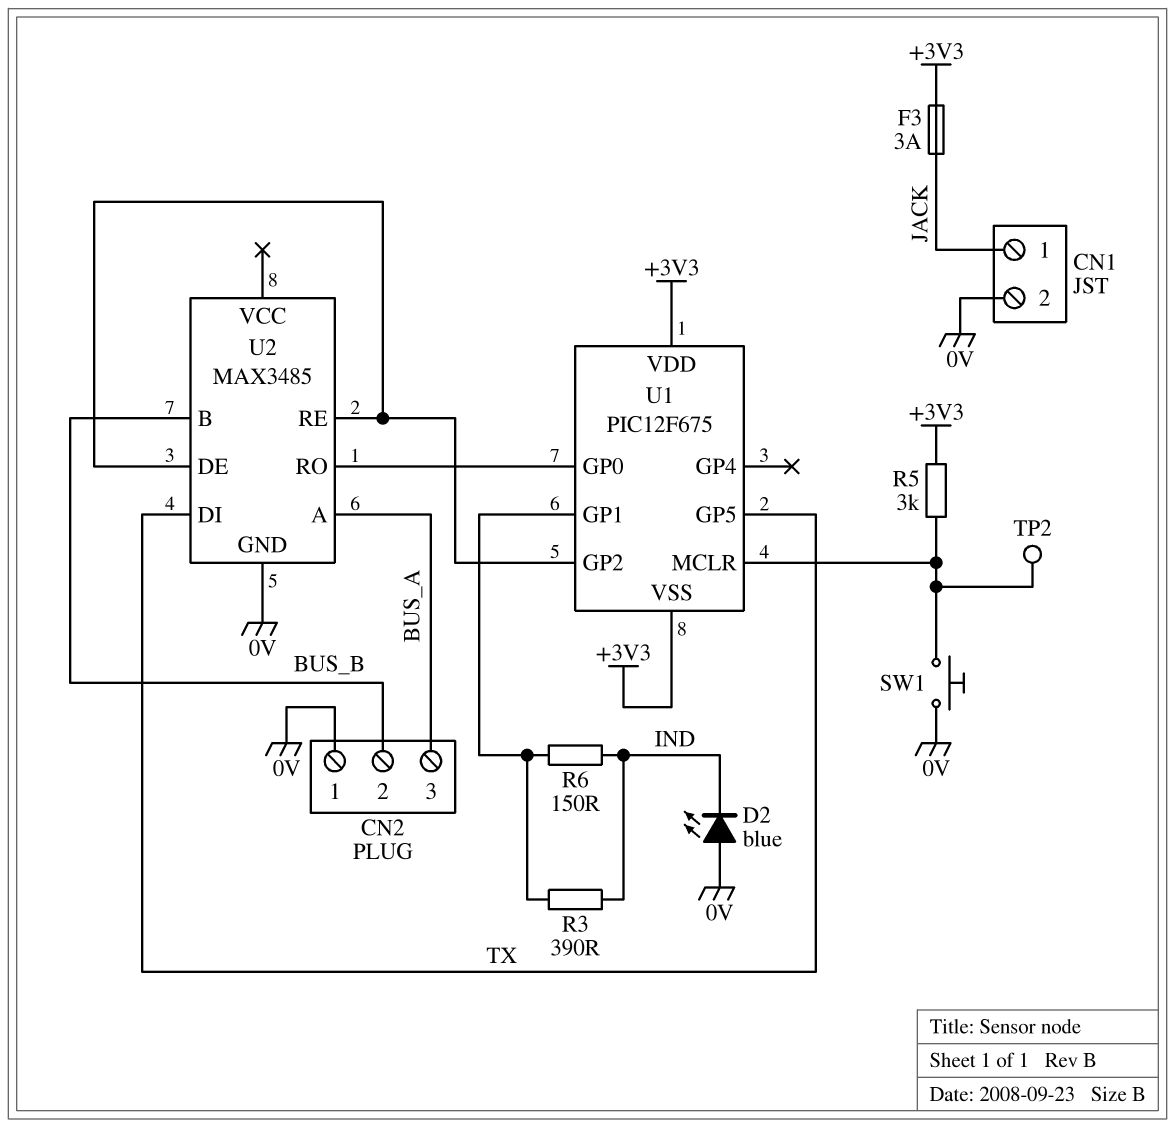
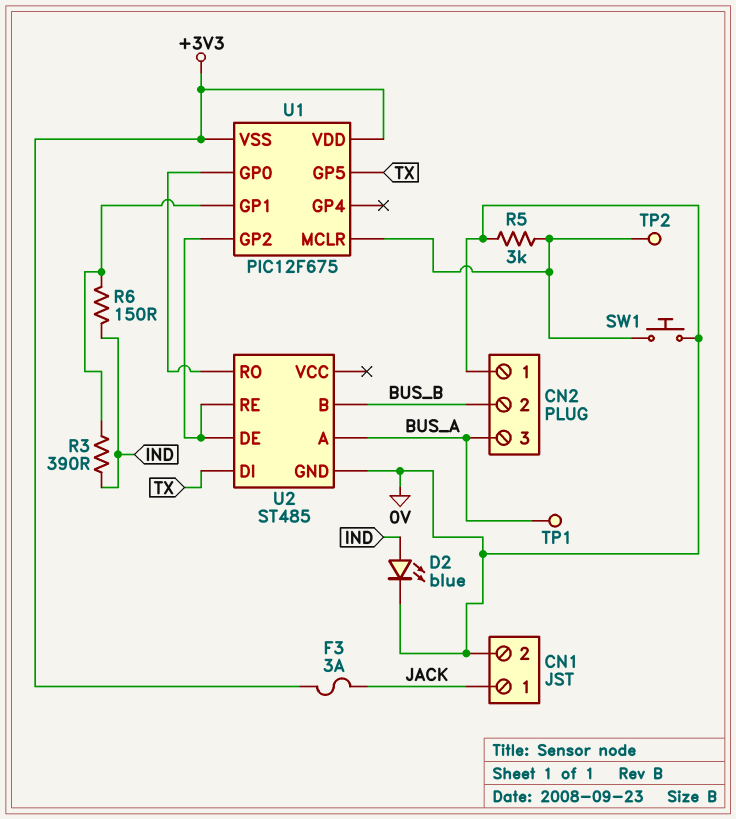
D2: LED blue (A 0V, K IND) -> LED blue (A IND, K 0V)
R5: 3k (+3V3, U1/MCLR) -> 3k (0V, U1/MCLR)
TP1: none -> test point (BUS_A)
U2: MAX3485 -> ST485

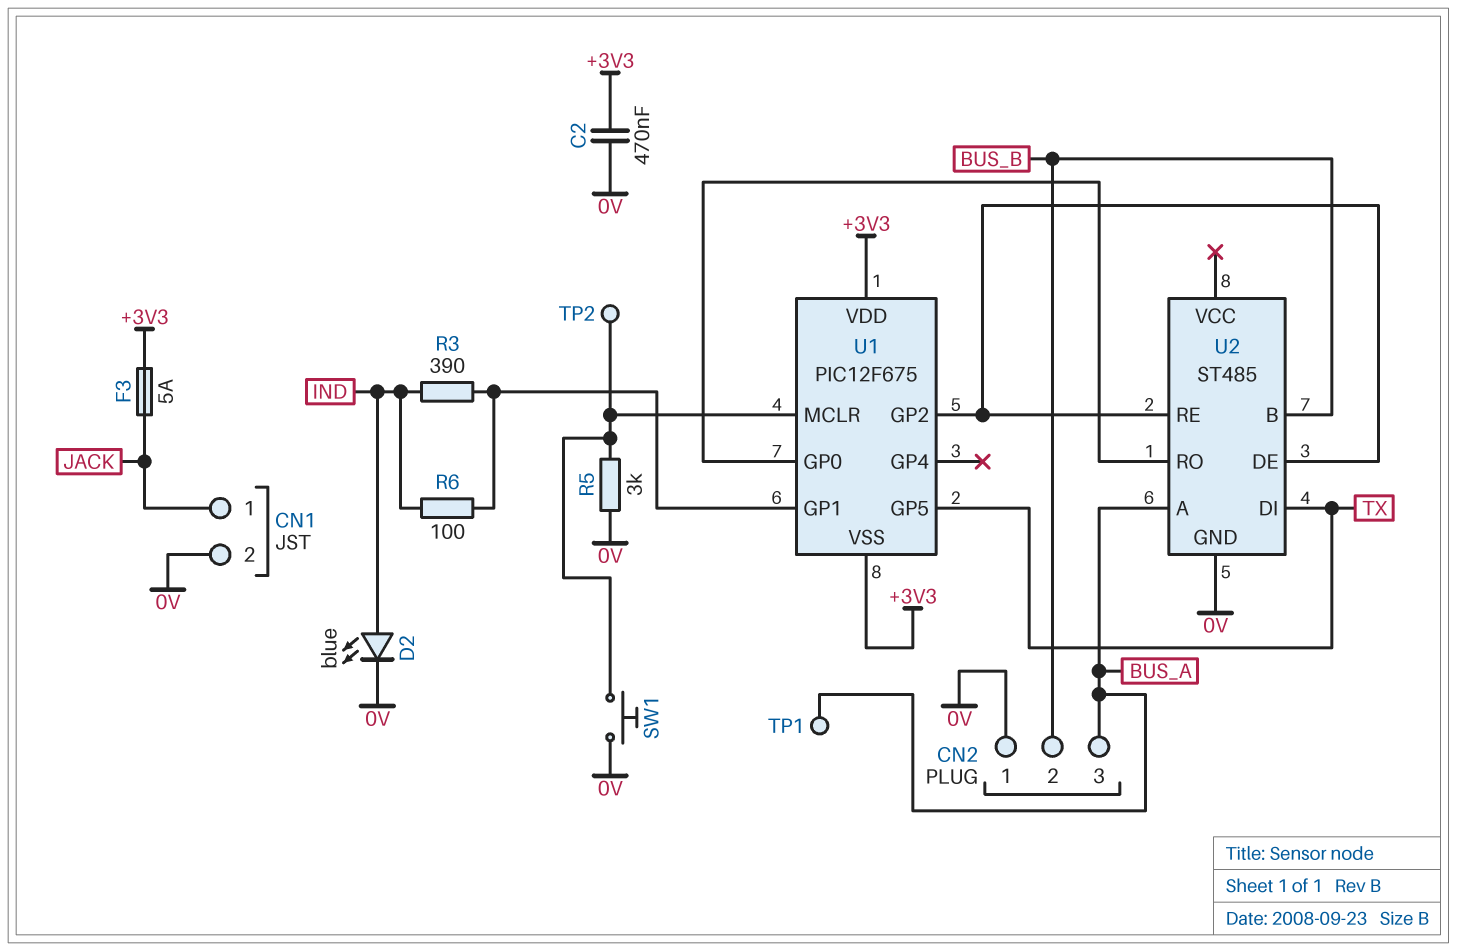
C2: none -> 470nF (+3V3, 0V)
F3: 3A (+3V3, JACK) -> 5A (+3V3, JACK)
R6: 150 (IND, U1/GP1) -> 100 (IND, U1/GP1)

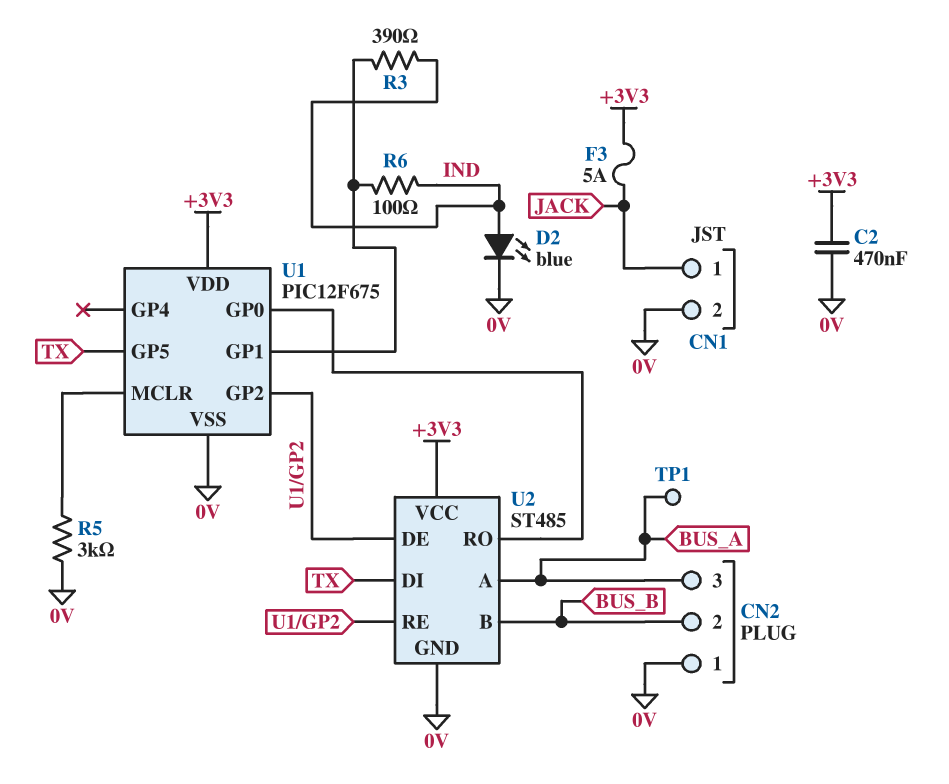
SW1: button (0V, U1/MCLR) -> none
TP2: test point (U1/MCLR) -> none
U1 pin VSS: +3V3 -> 0V
U2 pin VCC: none -> +3V3

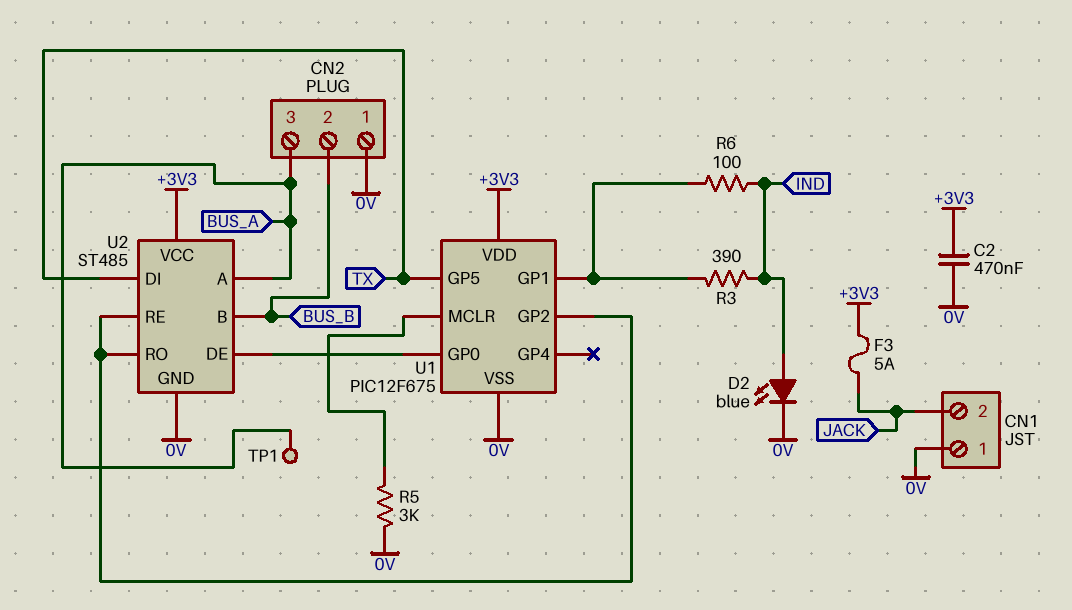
CN1 pin 1: JACK -> 0V
CN1 pin 2: 0V -> JACK
U2 pin DE: U1/GP2 -> U1/GP0
U2 pin RO: U1/GP0 -> U1/GP2

